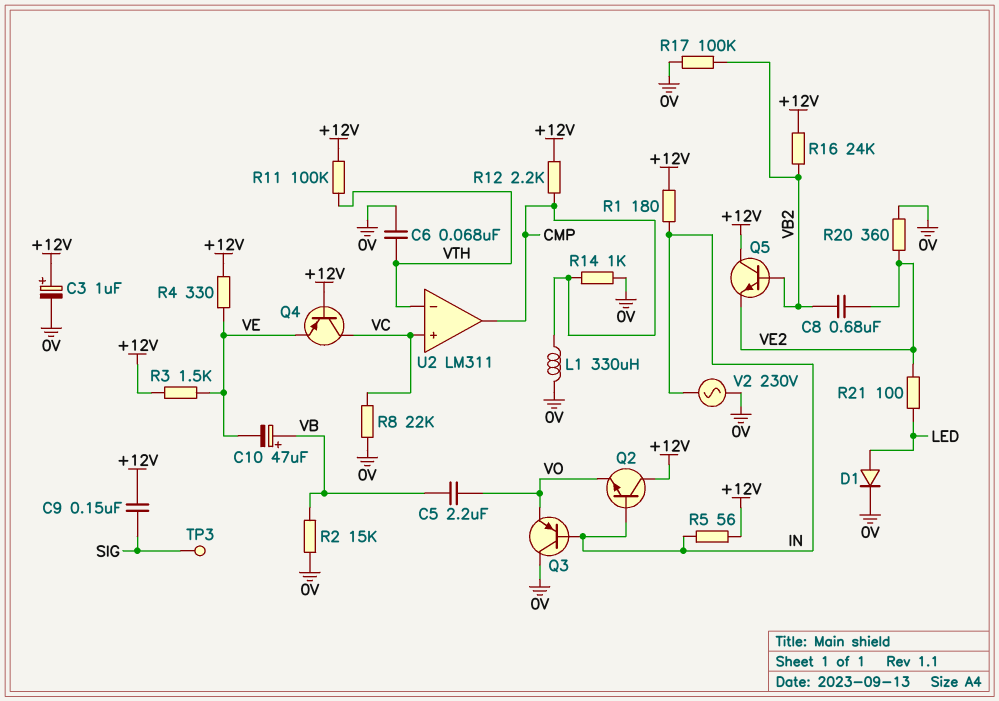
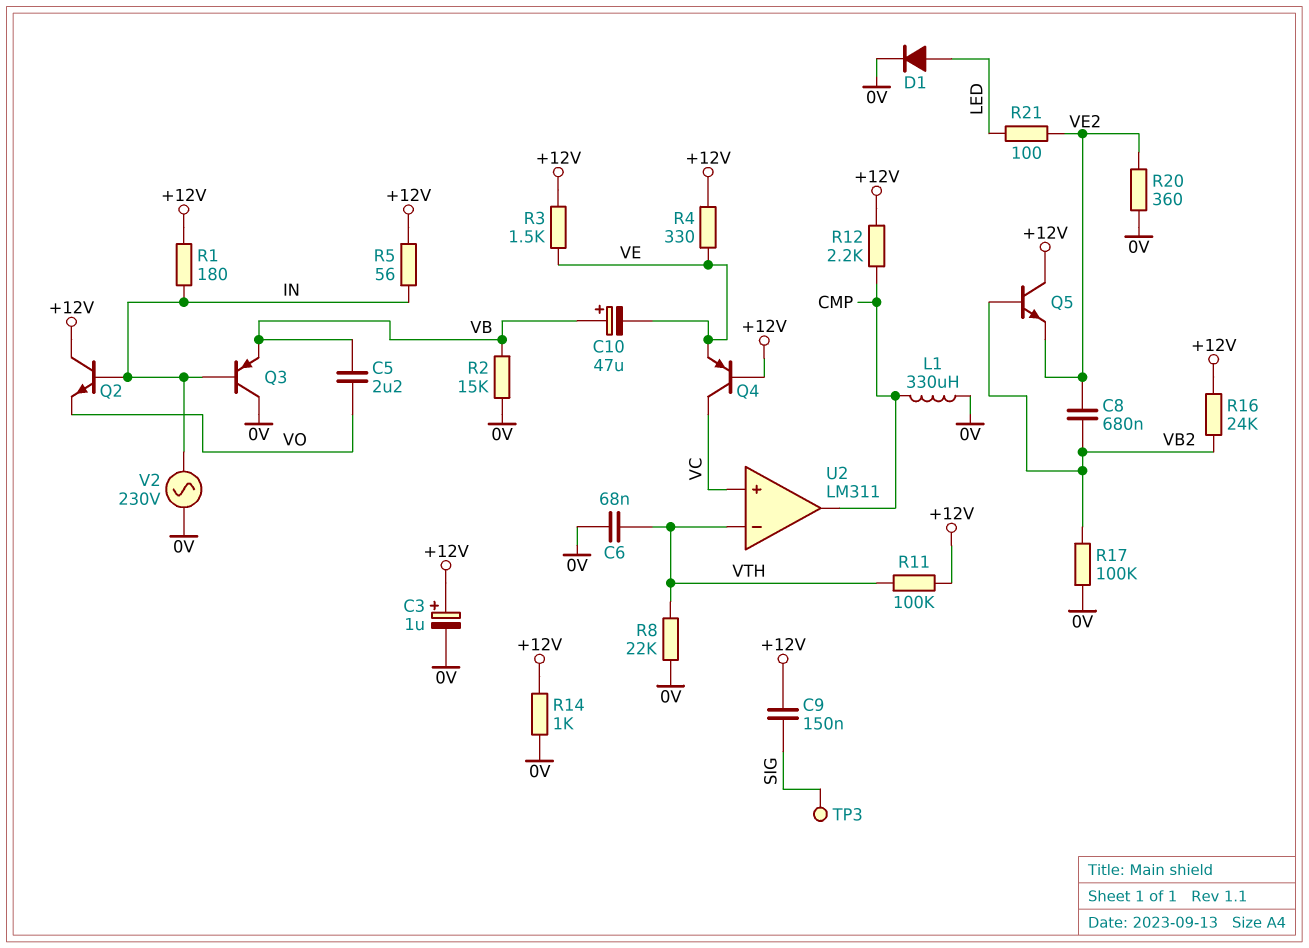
Q3: PNP (B IN, C 0V, E VO) -> PNP (B IN, C 0V, E VB)
R8: 22k (0V, VC) -> 22k (0V, VTH)
R14: 1k (0V, CMP) -> 1k (+12V, 0V)

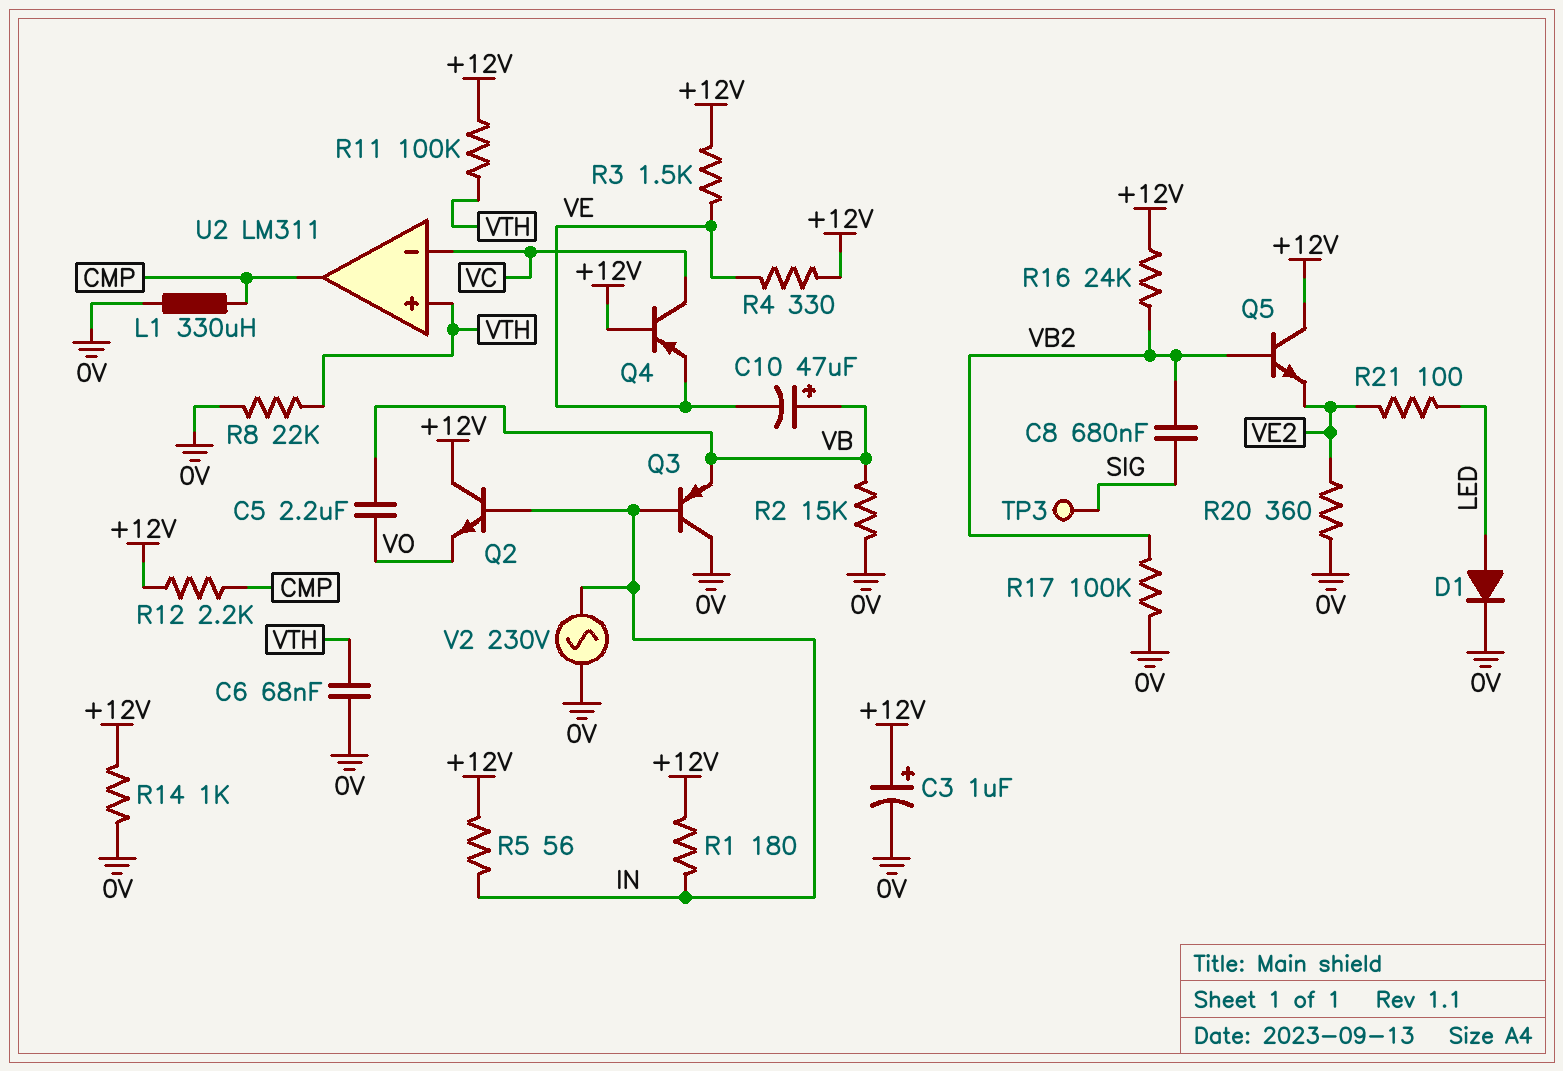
C8: 680nF (VB2, VE2) -> 680nF (SIG, VB2)
C9: 150nF (+12V, SIG) -> none
U2 pin in+: VC -> VTH
U2 pin in-: VTH -> VC

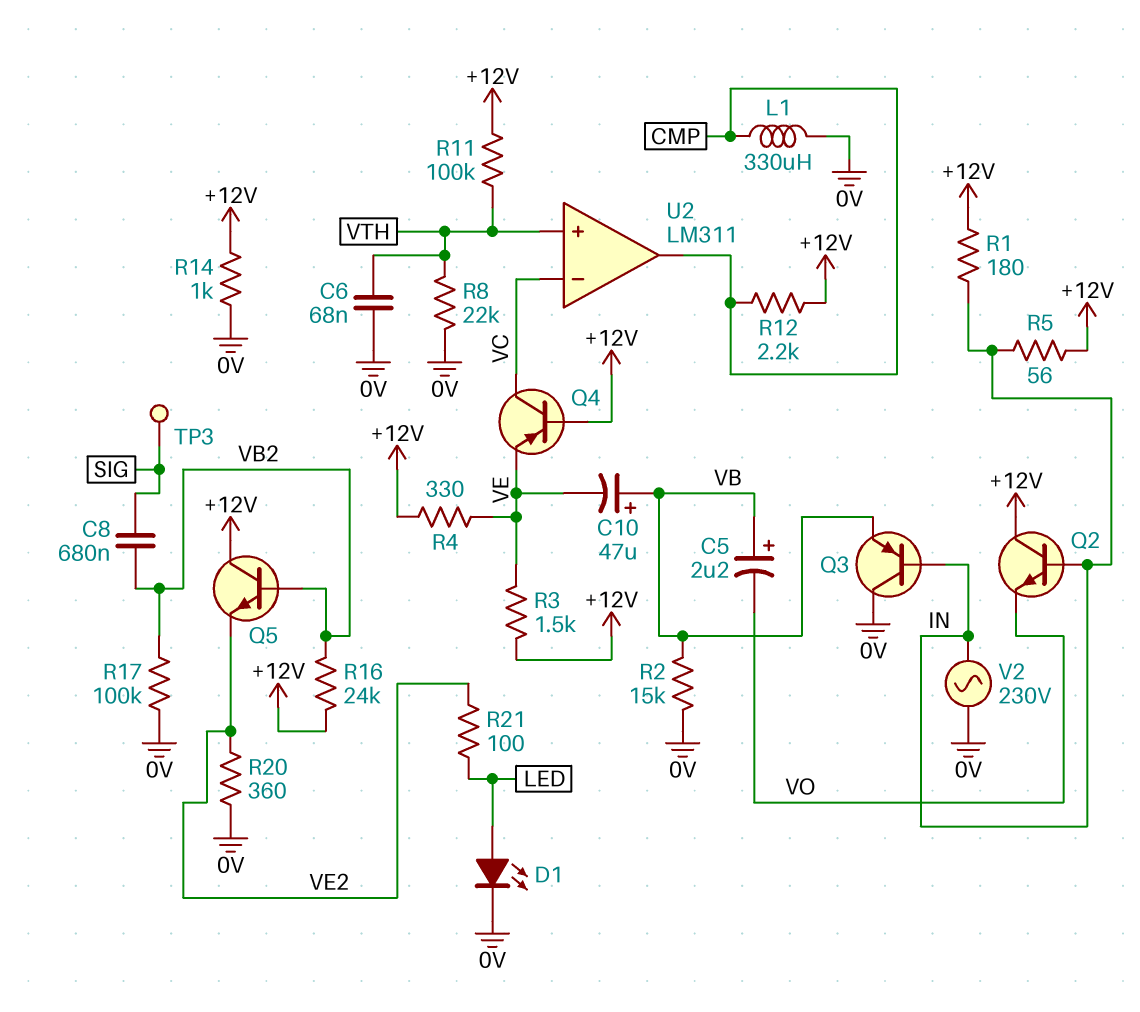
C3: 1uF (plus +12V, minus 0V) -> none
C5: 2.2uF (VB, VO) -> 2.2uF (plus VB, minus VO)
D1: diode (A LED, K 0V) -> LED (A LED, K 0V)

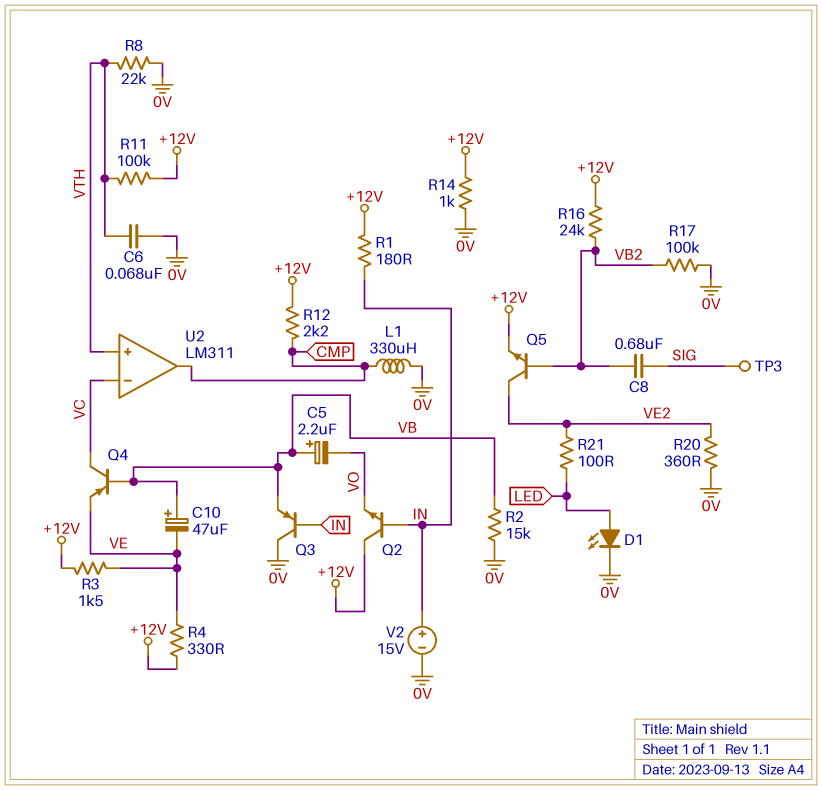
Q4: PNP (B +12V, C VC, E VE) -> PNP (B VB, C VC, E VE)
Q5: NPN (B VB2, C +12V, E VE2) -> NPN (B VB2, C VE2, E +12V)
R5: 56 (+12V, IN) -> none
V2: AC 230V (0V, IN) -> 15V (plus IN, minus 0V)

